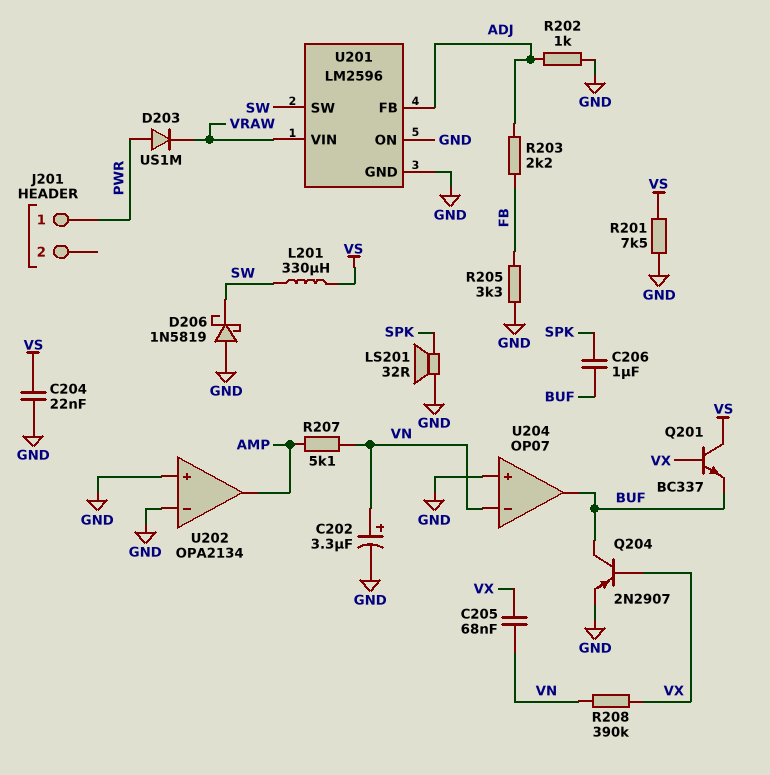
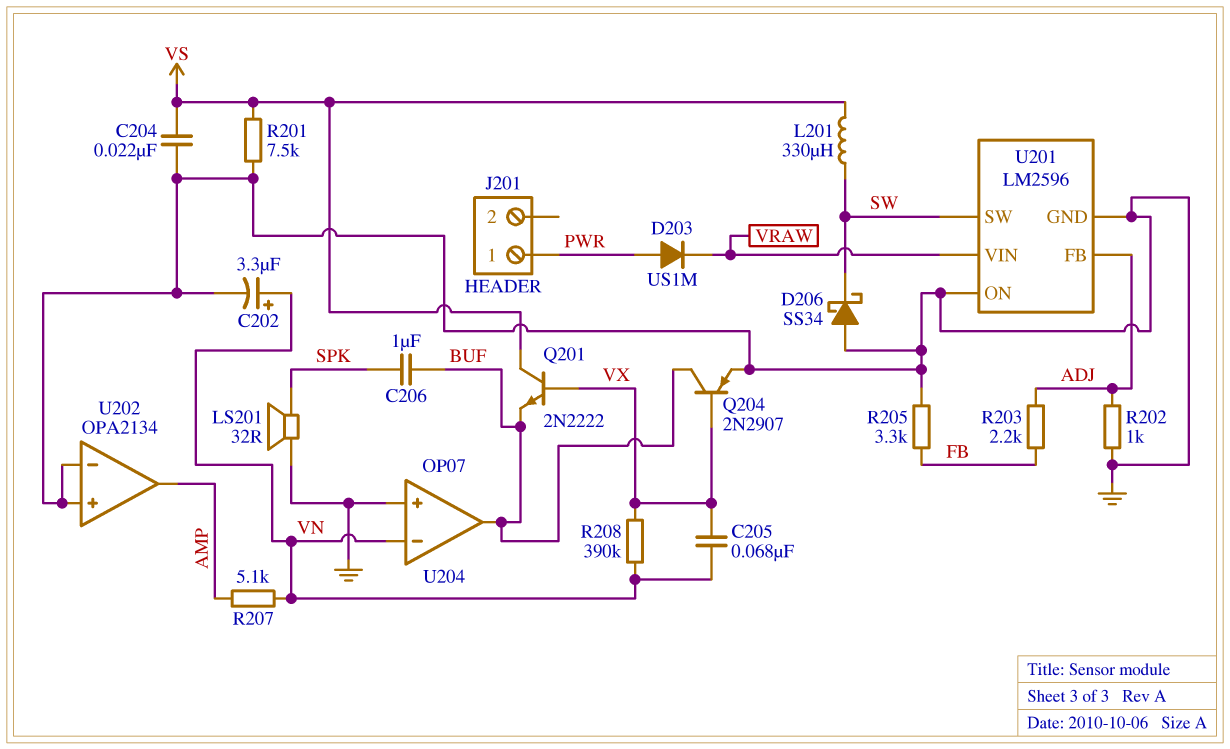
D206: schottky 1N5819 (A GND, K SW) -> schottky SS34 (A GND, K SW)
Q201: NPN BC337 (B VX, C VS, E BUF) -> NPN 2N2222 (B VX, C VS, E BUF)

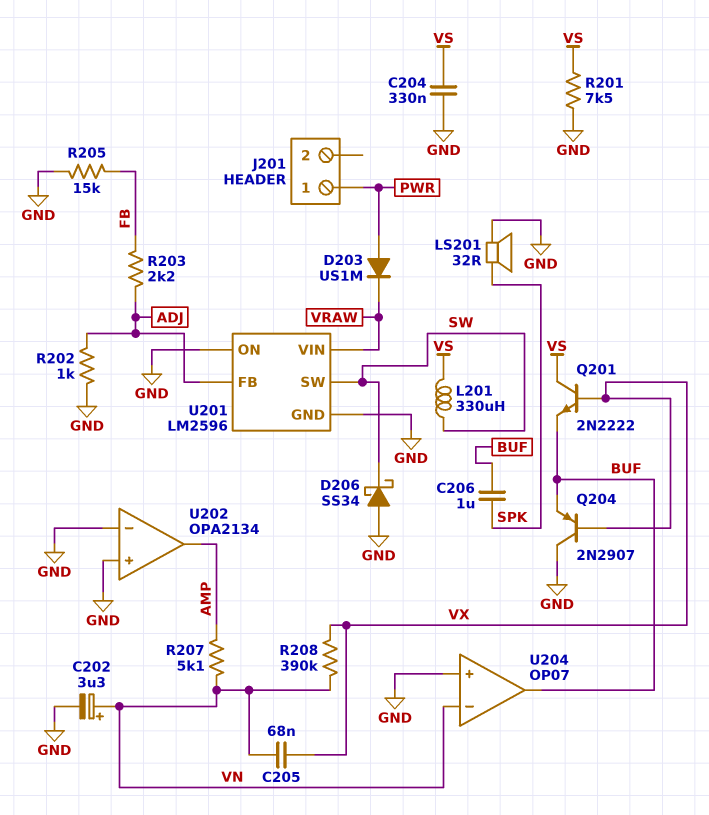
C204: 22nF (GND, VS) -> 330nF (GND, VS)
Q204: PNP 2N2907 (B VX, C BUF, E GND) -> PNP 2N2907 (B VX, C GND, E BUF)
R205: 3.3k (FB, GND) -> 15k (FB, GND)

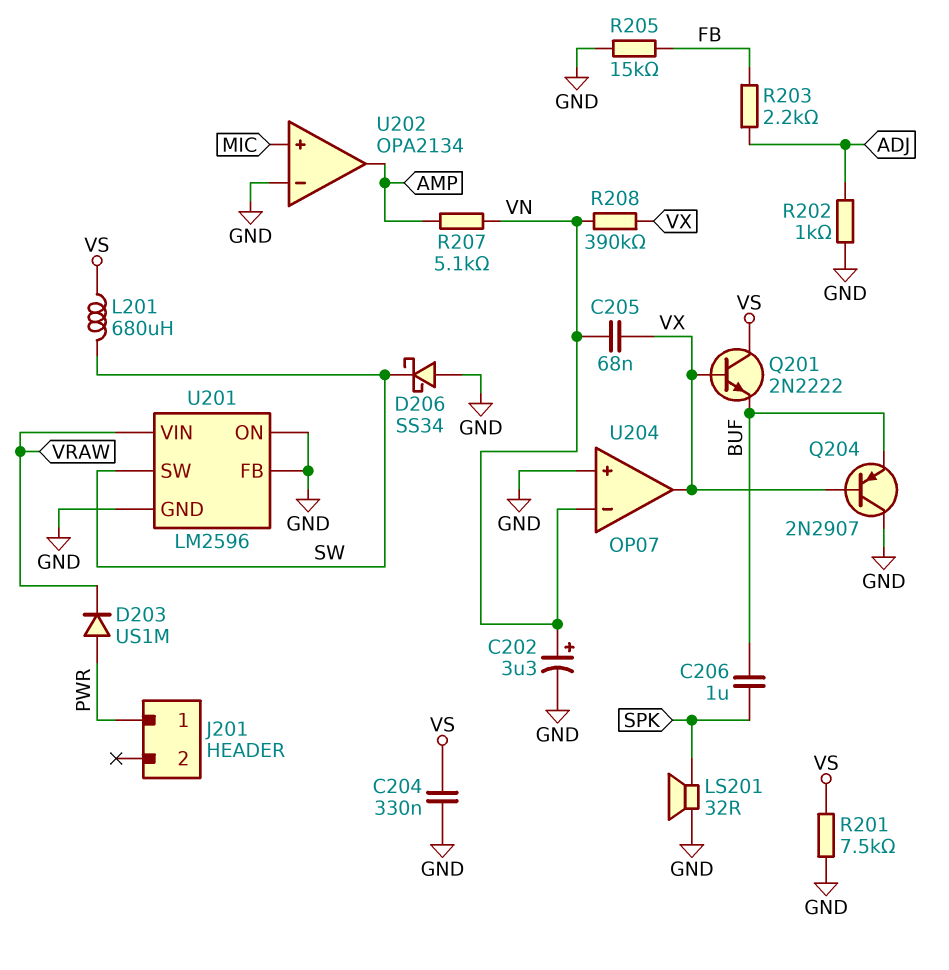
L201: 330uH (SW, VS) -> 680uH (SW, VS)
U201 pin FB: ADJ -> GND
U202 pin in+: GND -> MIC
U204 pin out: BUF -> VX

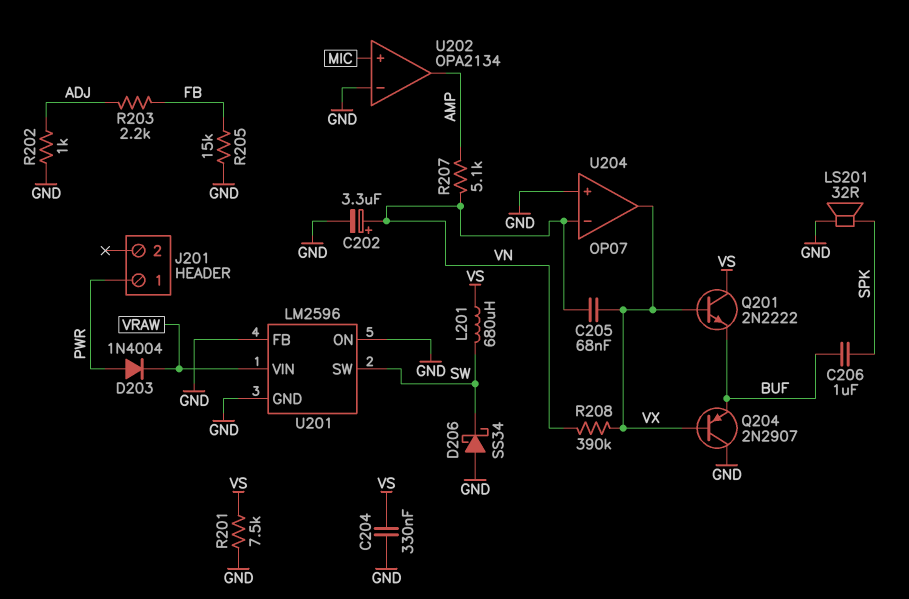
D203: diode US1M (A PWR, K VRAW) -> diode 1N4004 (A PWR, K VRAW)

